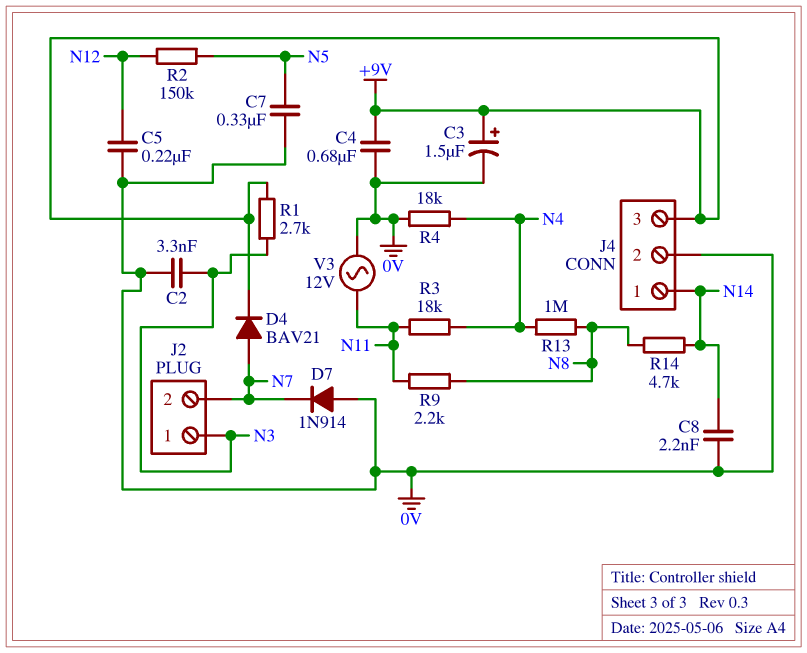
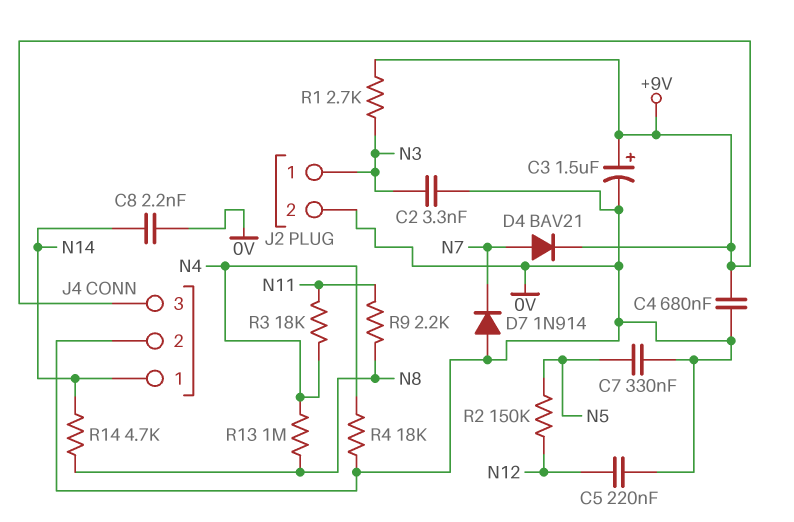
J2 pin 2: N7 -> 0V
V3: AC 12V (0V, N11) -> none

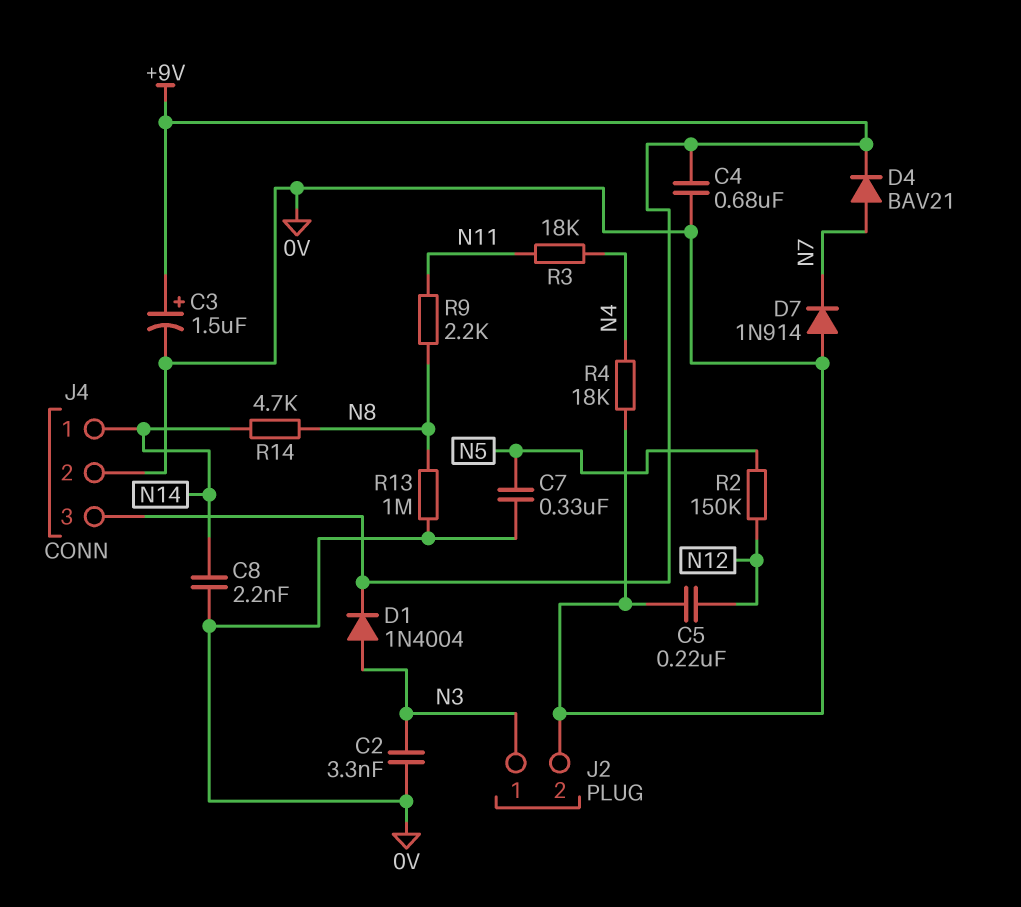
D1: none -> diode 1N4004 (A N3, K +9V)
R1: 2.7k (+9V, N3) -> none
R13: 1M (N4, N8) -> 1M (0V, N8)

